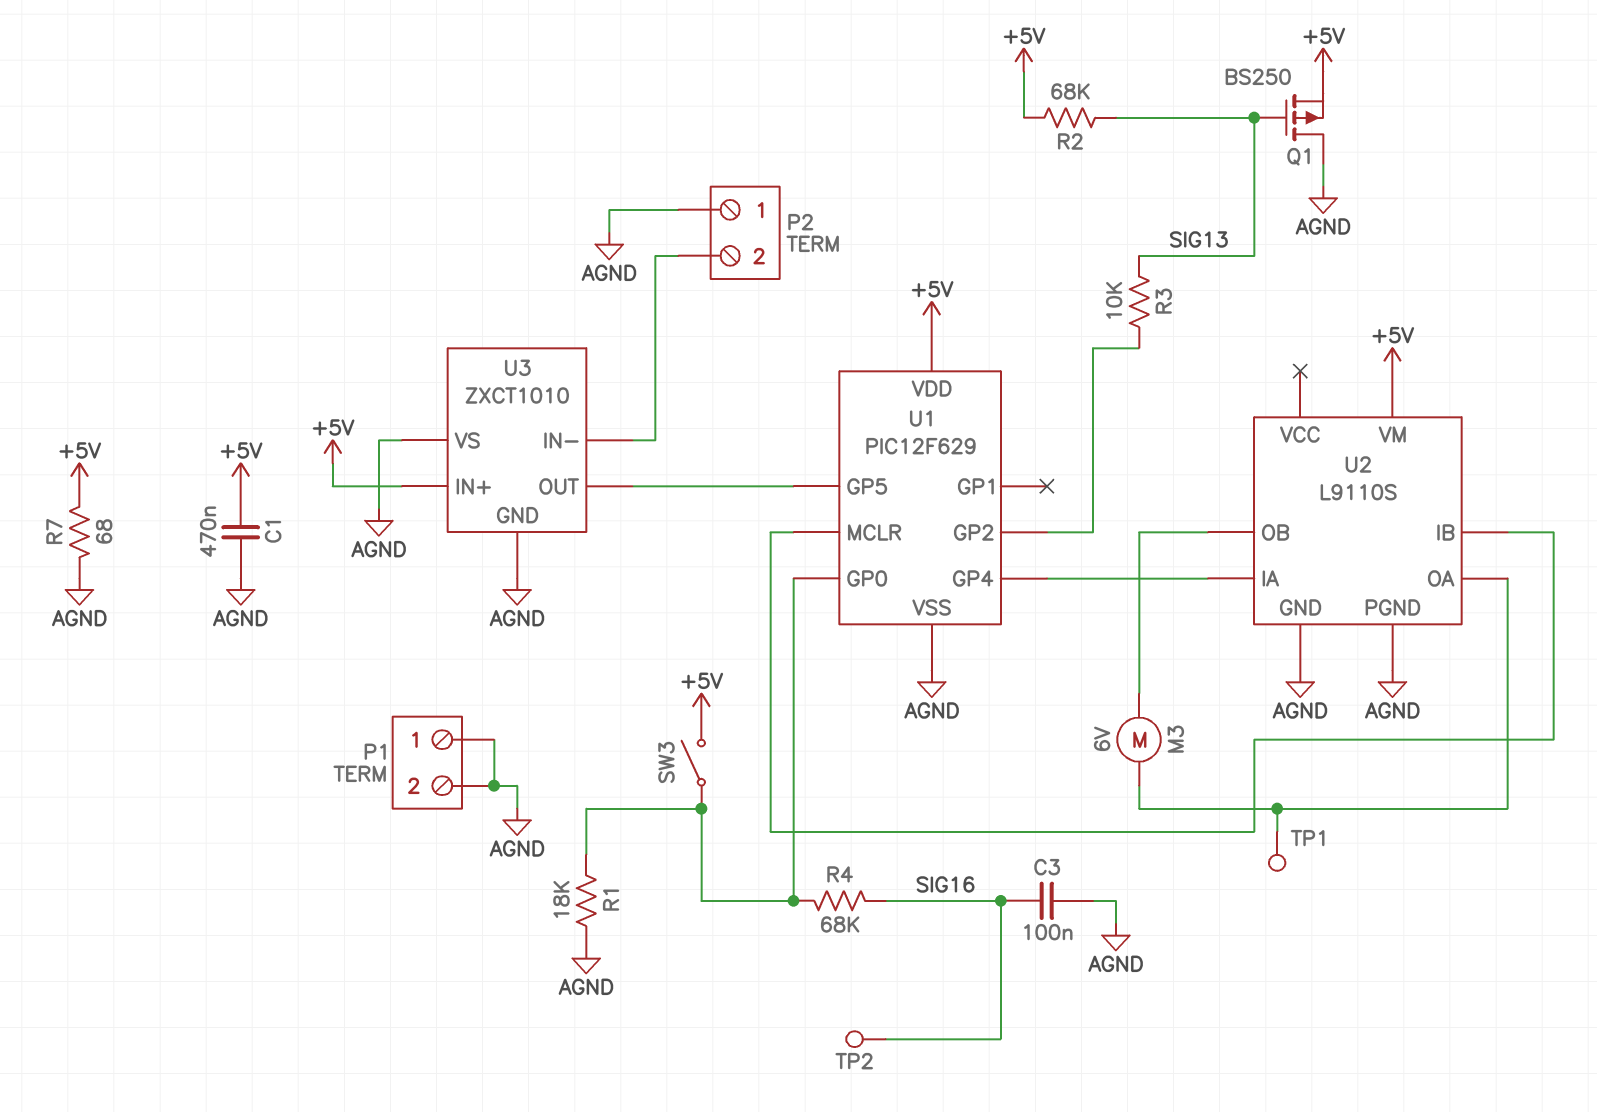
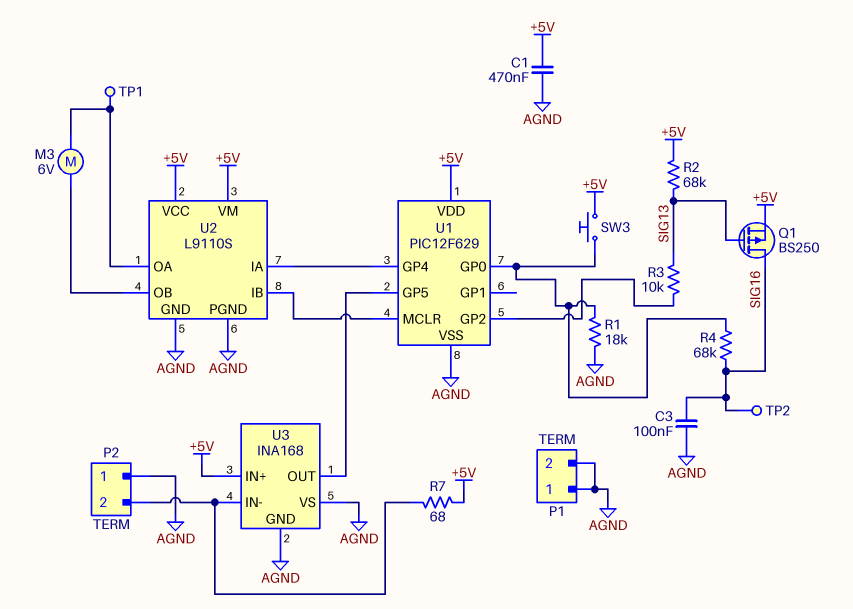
Q1: PMOS BS250 (G SIG13, D AGND, S +5V) -> PMOS BS250 (G SIG13, D SIG16, S +5V)
R7: 68 (+5V, AGND) -> 68 (+5V, P2/2)
SW3: switch (+5V, U1/GP0) -> button (+5V, U1/GP0)
U2 pin VCC: none -> +5V
U3: ZXCT1010 -> INA168

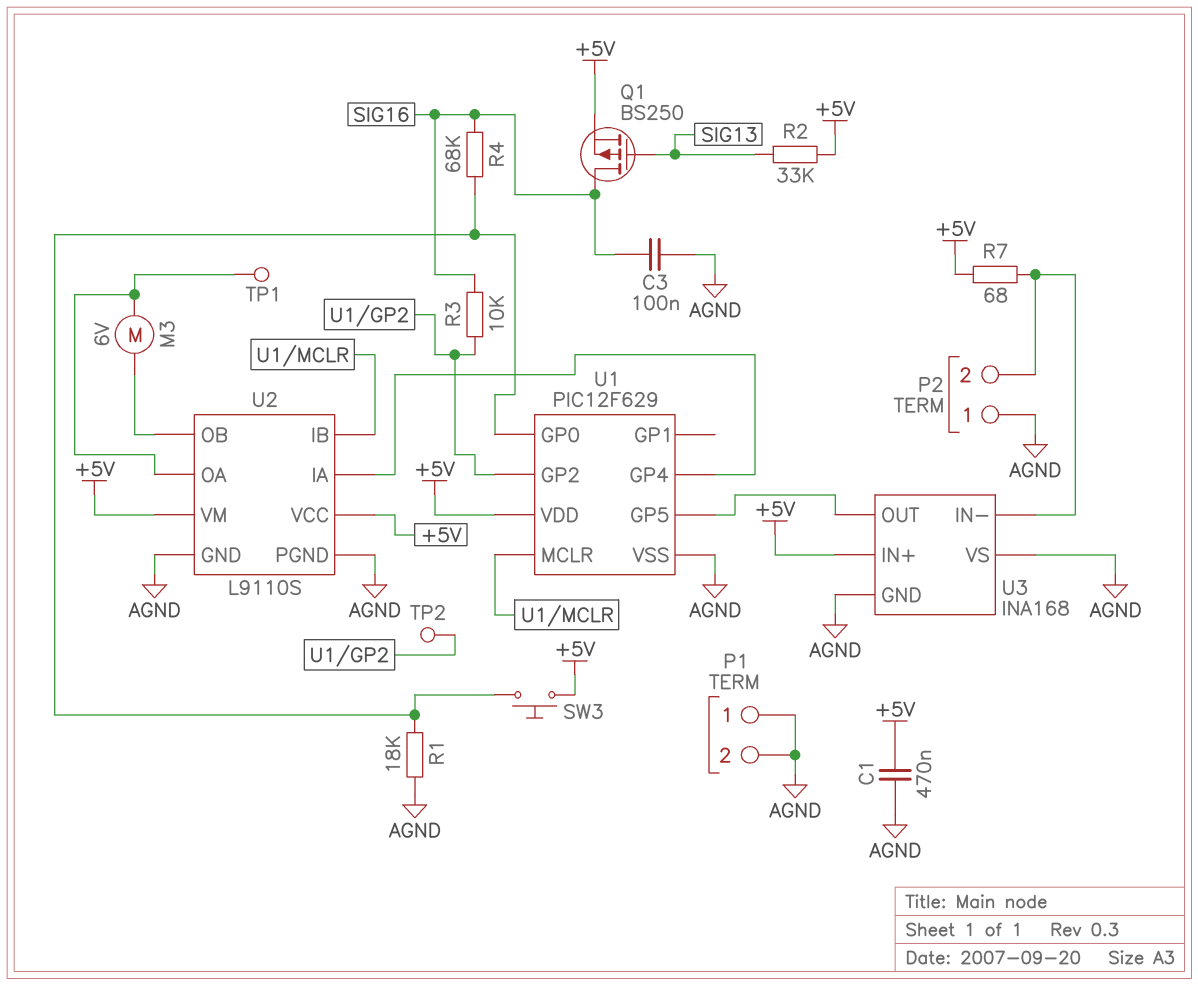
R2: 68k (+5V, SIG13) -> 33k (+5V, SIG13)
R3: 10k (SIG13, U1/GP2) -> 10k (SIG16, U1/GP2)
TP2: test point (SIG16) -> test point (U1/GP2)

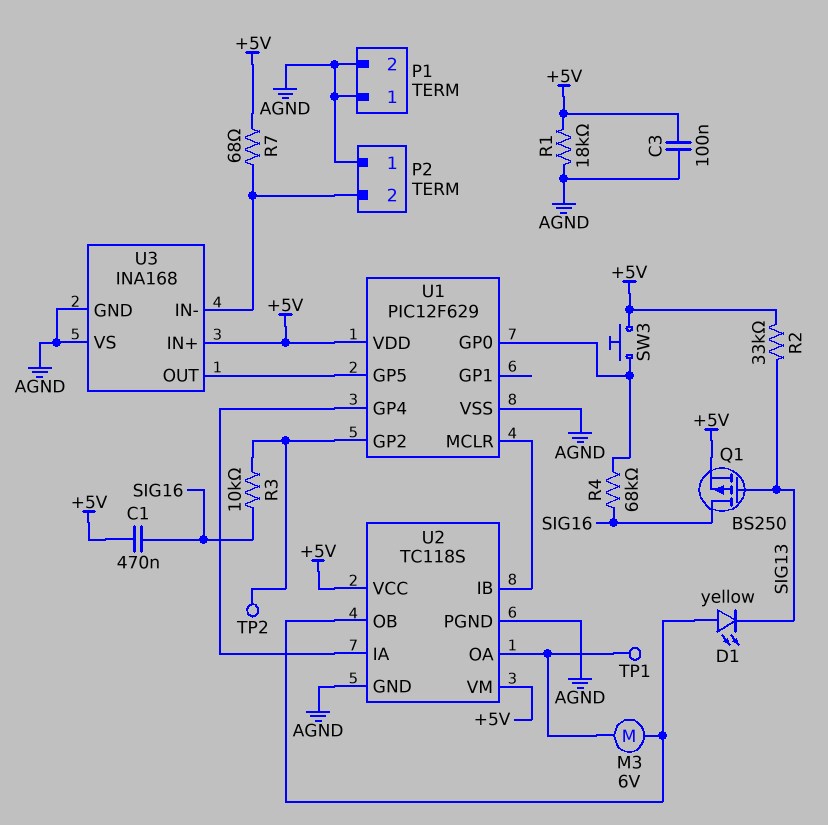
C1: 470nF (+5V, AGND) -> 470nF (+5V, SIG16)
C3: 100nF (AGND, SIG16) -> 100nF (+5V, AGND)
D1: none -> LED yellow (A U2/OB, K SIG13)
R1: 18k (AGND, U1/GP0) -> 18k (+5V, AGND)
U2: L9110S -> TC118S

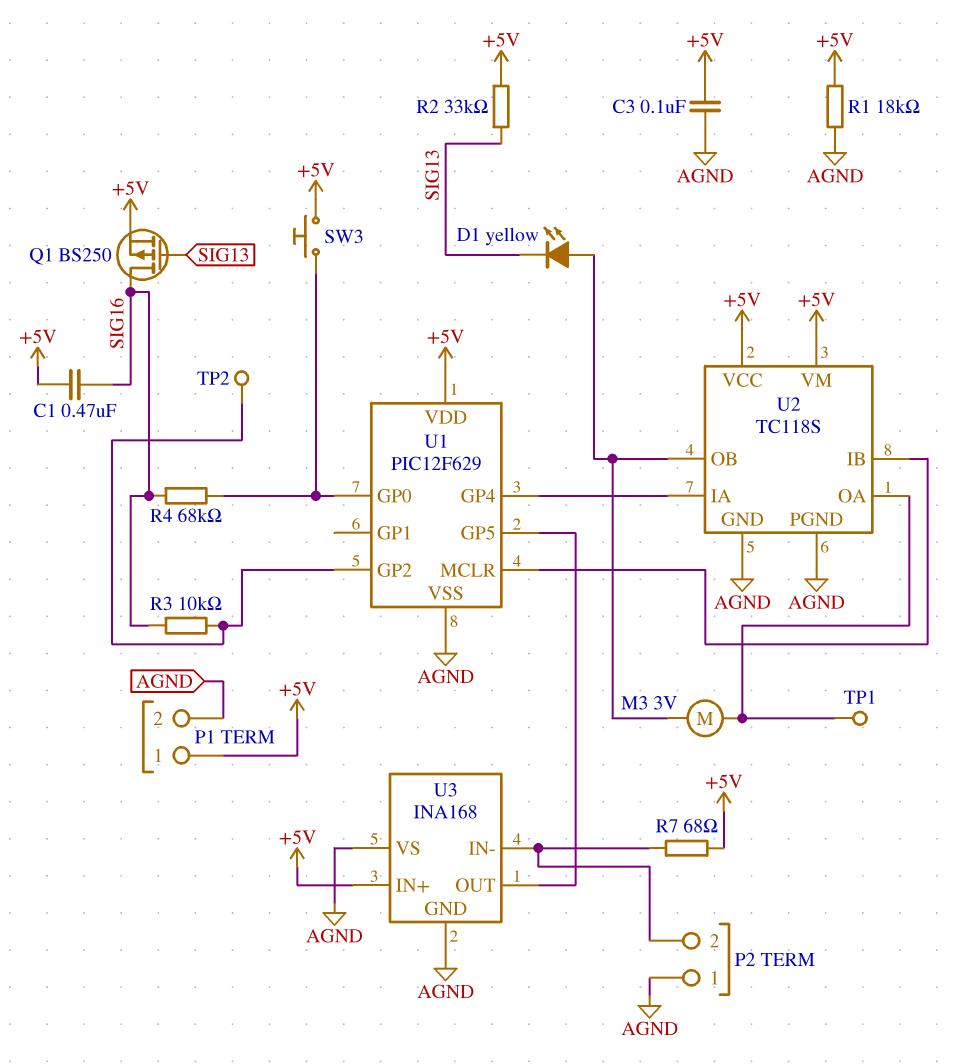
M3: motor 6V (U2/OA, U2/OB) -> motor 3V (U2/OA, U2/OB)
P1 pin 1: AGND -> +5V

